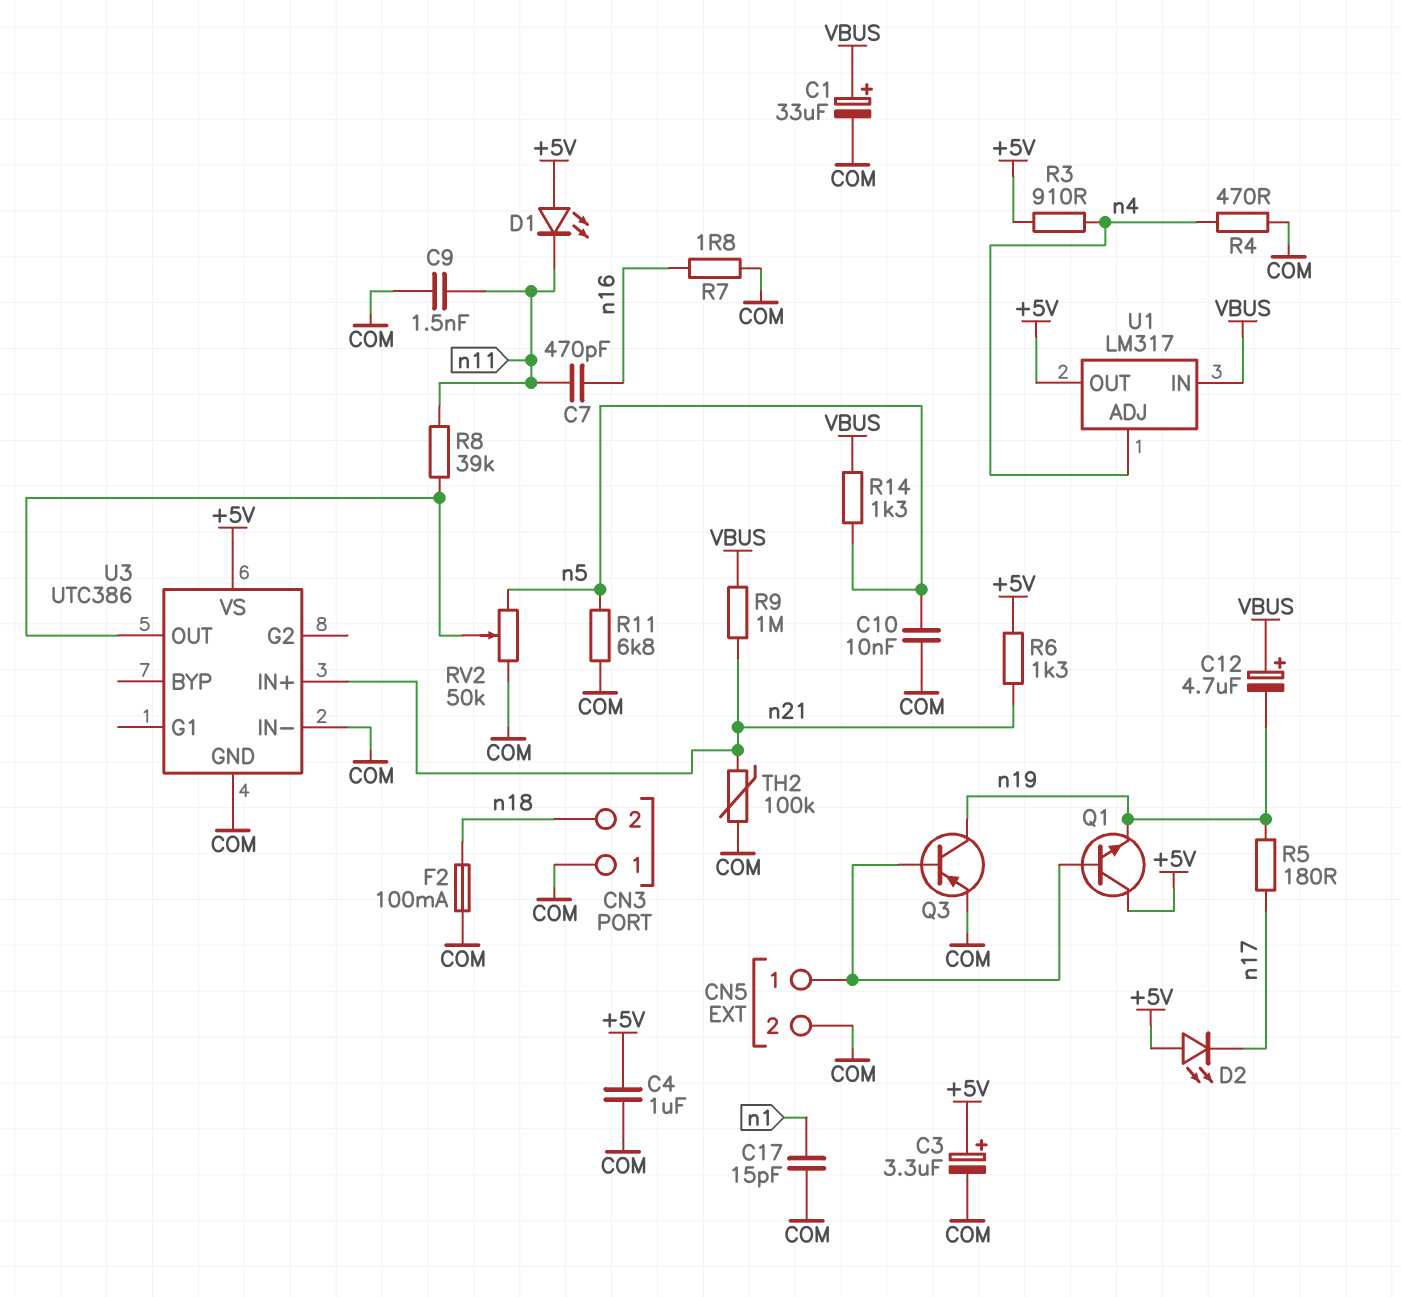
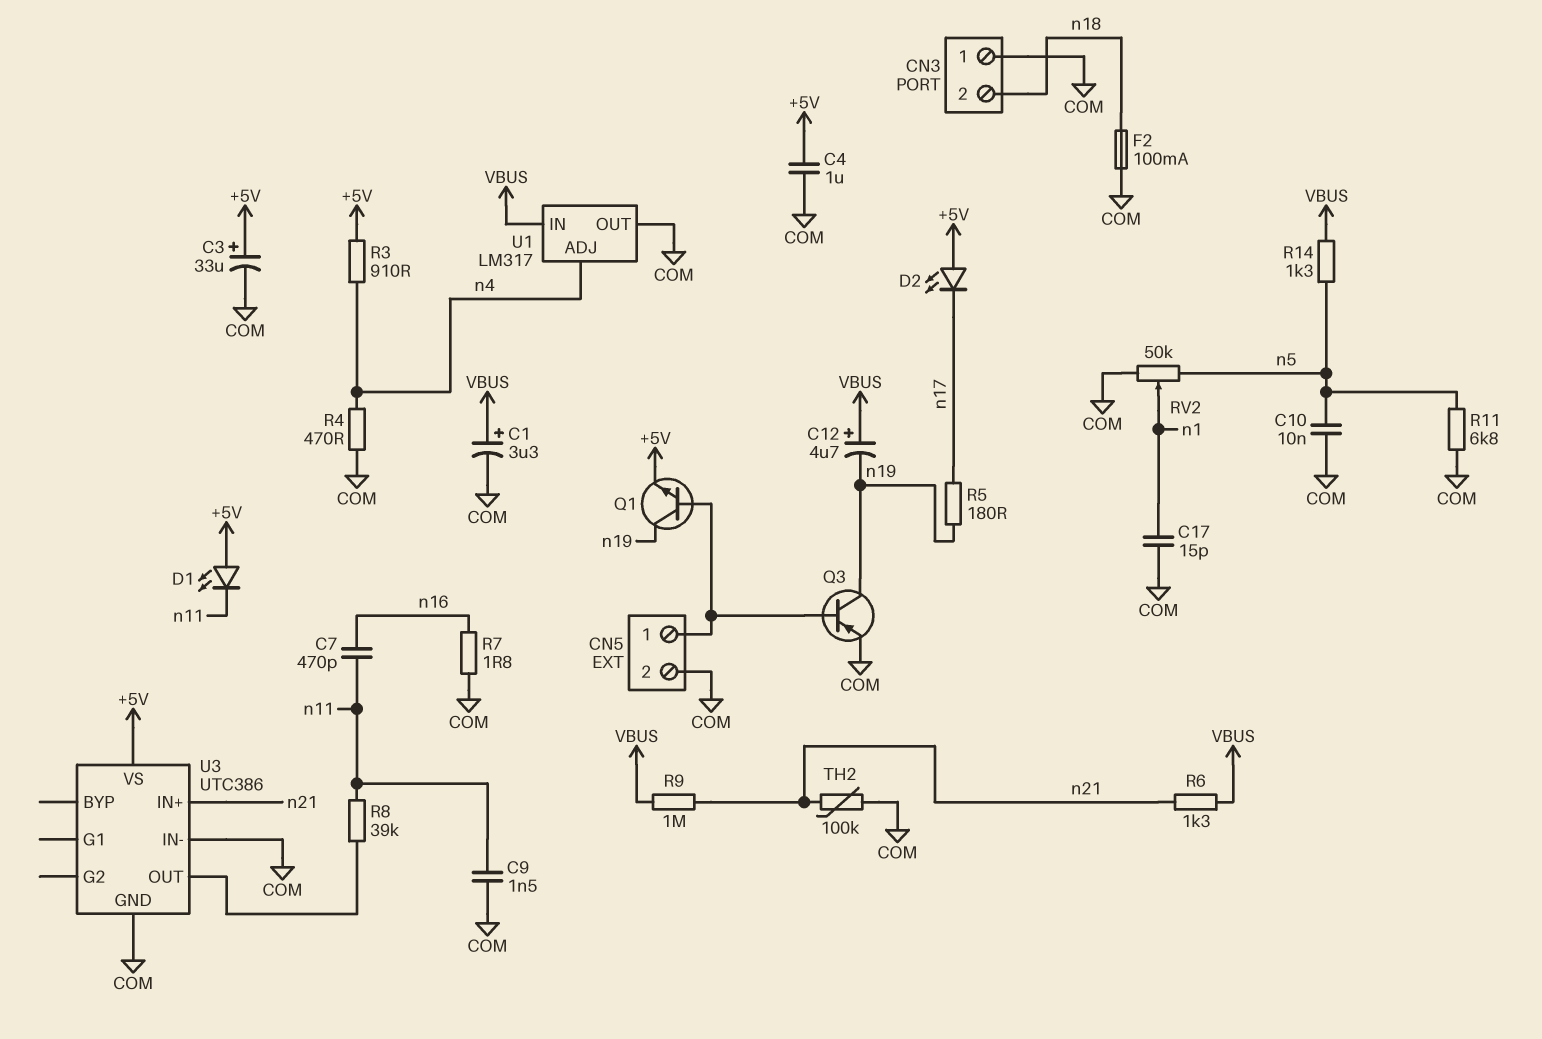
C1: 33uF (plus VBUS, minus COM) -> 3.3uF (plus VBUS, minus COM)
C3: 3.3uF (plus +5V, minus COM) -> 33uF (plus +5V, minus COM)
Q1: NPN (B CN5/1, C +5V, E n19) -> NPN (B CN5/1, C n19, E +5V)
R6: 1.3k (+5V, n21) -> 1.3k (VBUS, n21)
RV2: 50k (COM, n5, wiper U3/OUT) -> 50k (COM, n5, wiper n1)
U1 pin OUT: +5V -> COM

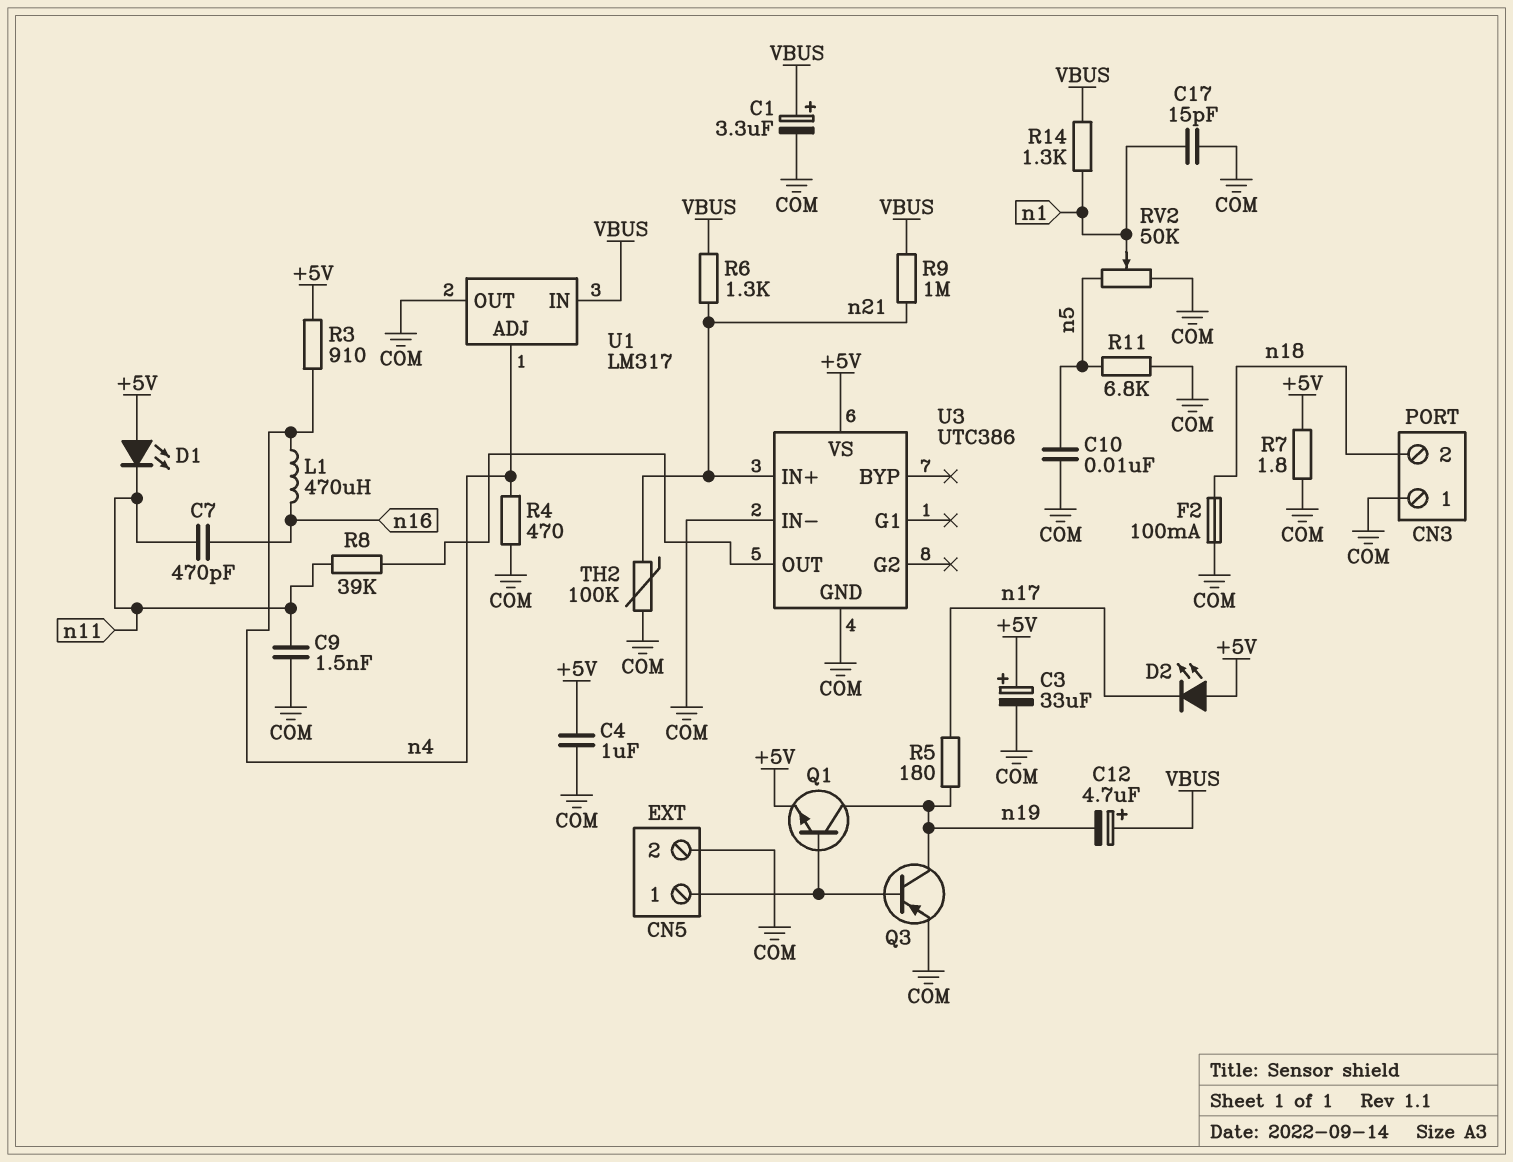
L1: none -> 470uH (n4, n16)
R7: 1.8 (COM, n16) -> 1.8 (+5V, COM)
R14: 1.3k (VBUS, n5) -> 1.3k (VBUS, n1)

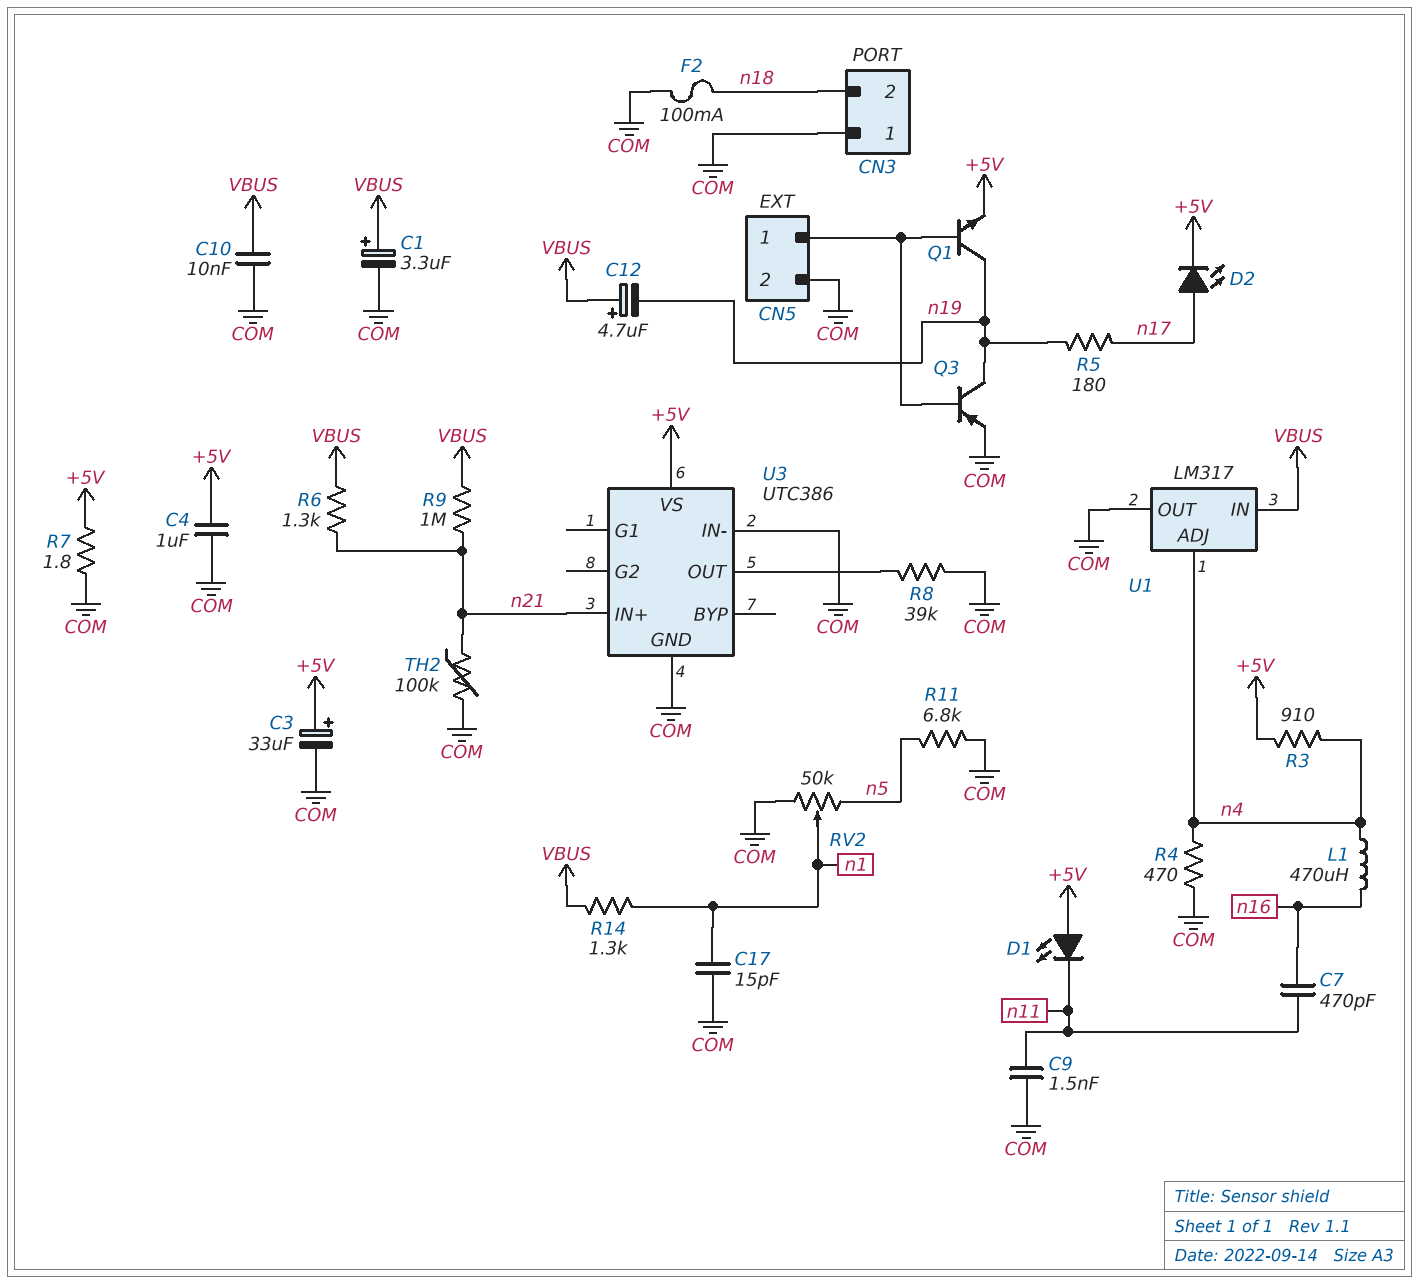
C10: 10nF (COM, n5) -> 10nF (COM, VBUS)
D2: LED (A +5V, K n17) -> LED (A n17, K +5V)
R8: 39k (U3/OUT, n11) -> 39k (COM, U3/OUT)

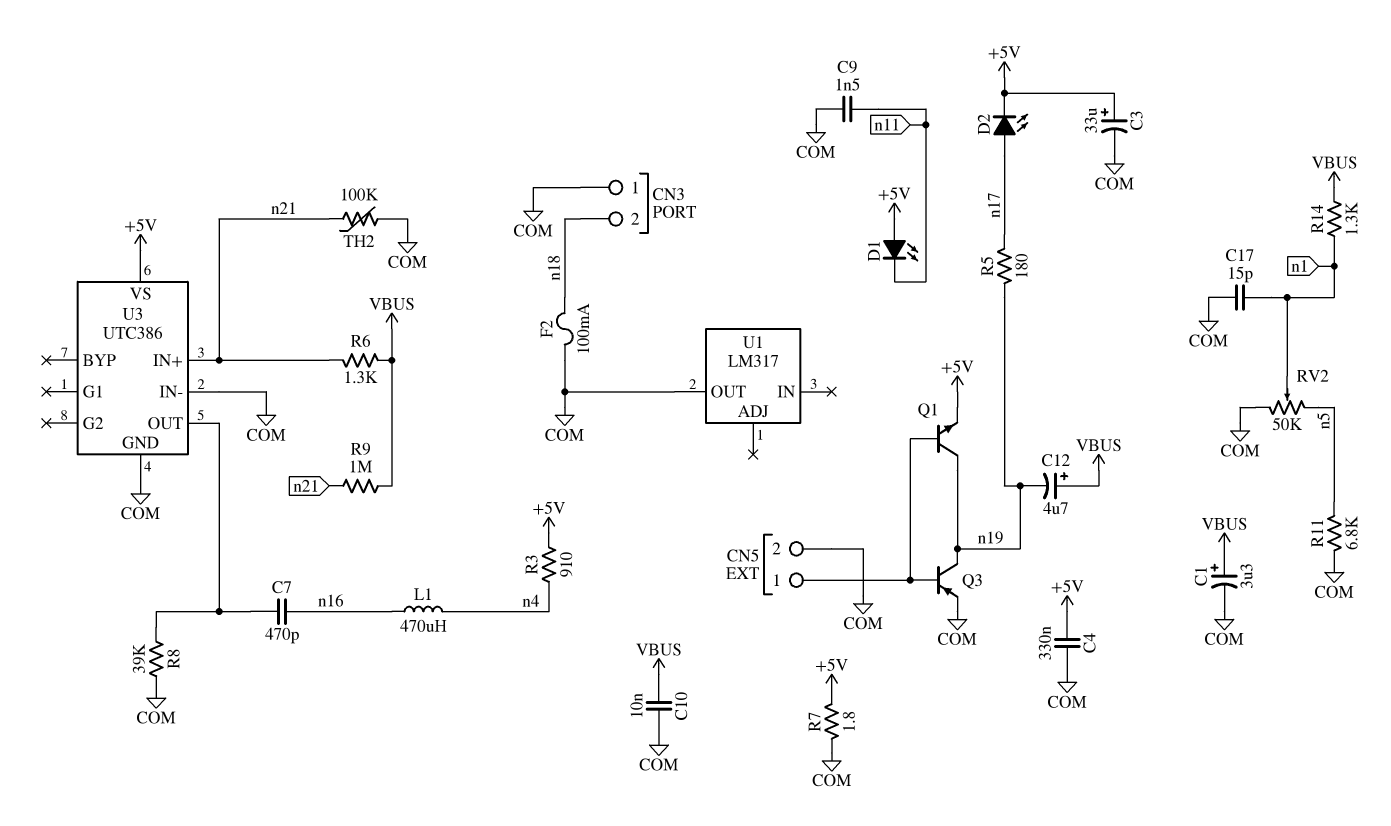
C4: 1uF (+5V, COM) -> 330nF (+5V, COM)
C7: 470pF (n11, n16) -> 470pF (U3/OUT, n16)
R4: 470 (COM, n4) -> none
U1 pin ADJ: n4 -> none
U1 pin IN: VBUS -> none

